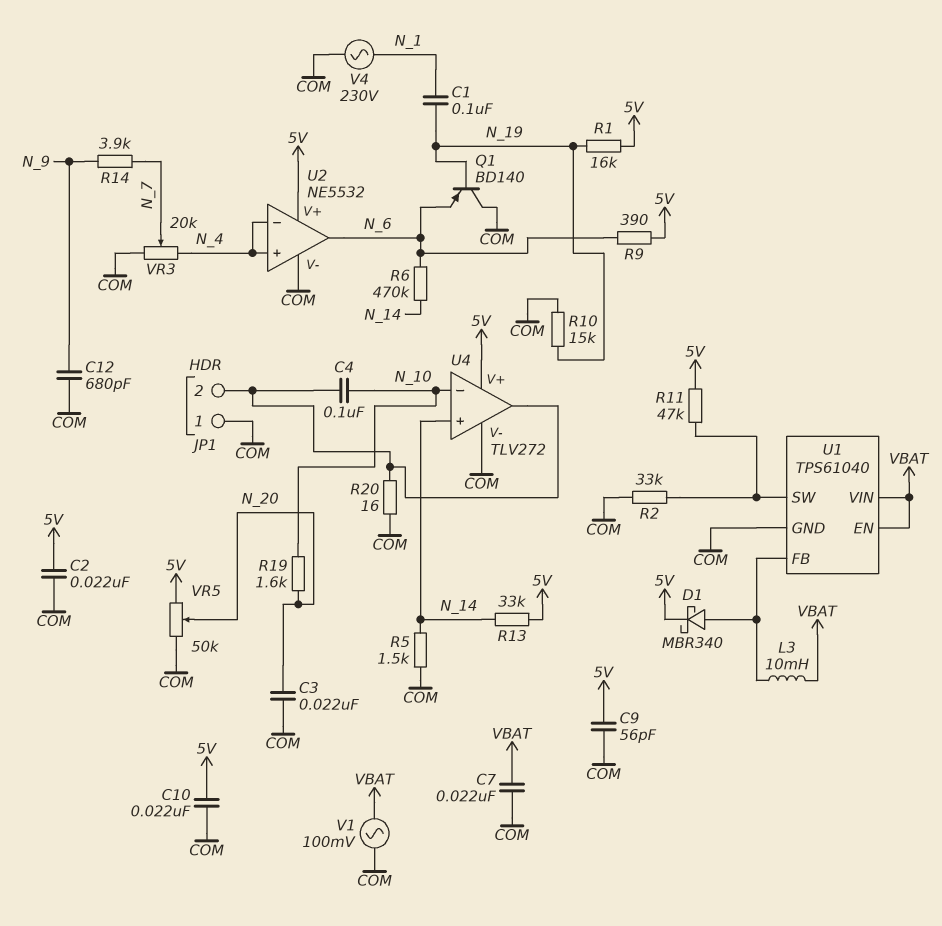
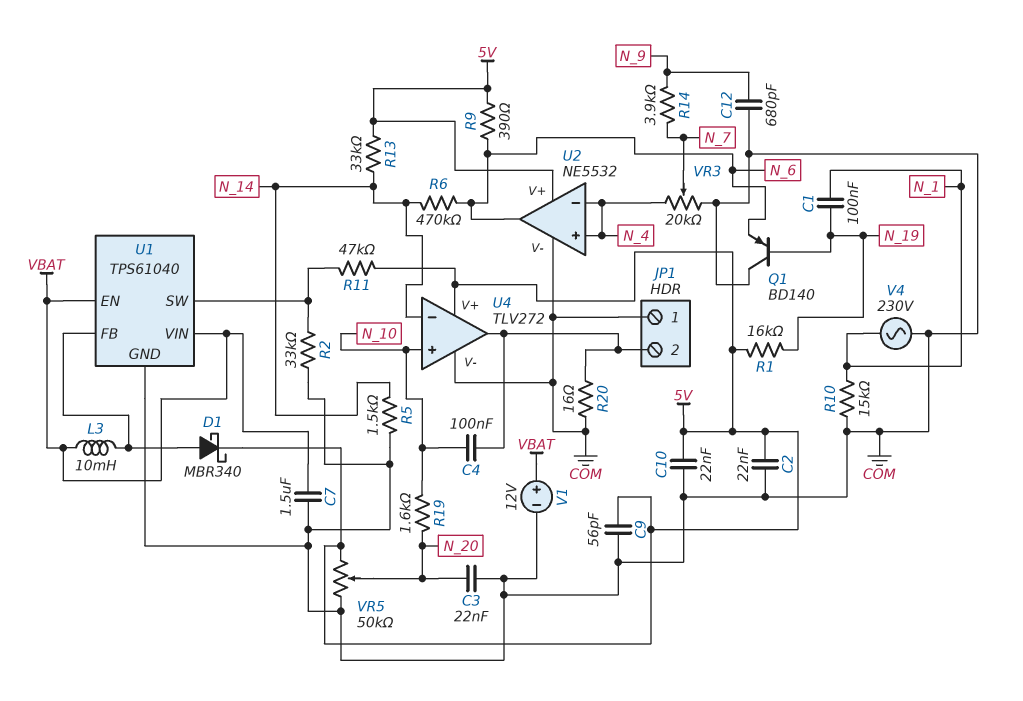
C7: 22nF (COM, VBAT) -> 1.5uF (COM, VBAT)
R10: 15k (COM, N_19) -> 15k (COM, N_1)
U4 pin in+: N_14 -> N_10
U4 pin in-: N_10 -> N_14
V1: AC 100mV (COM, VBAT) -> 12V (plus VBAT, minus COM)

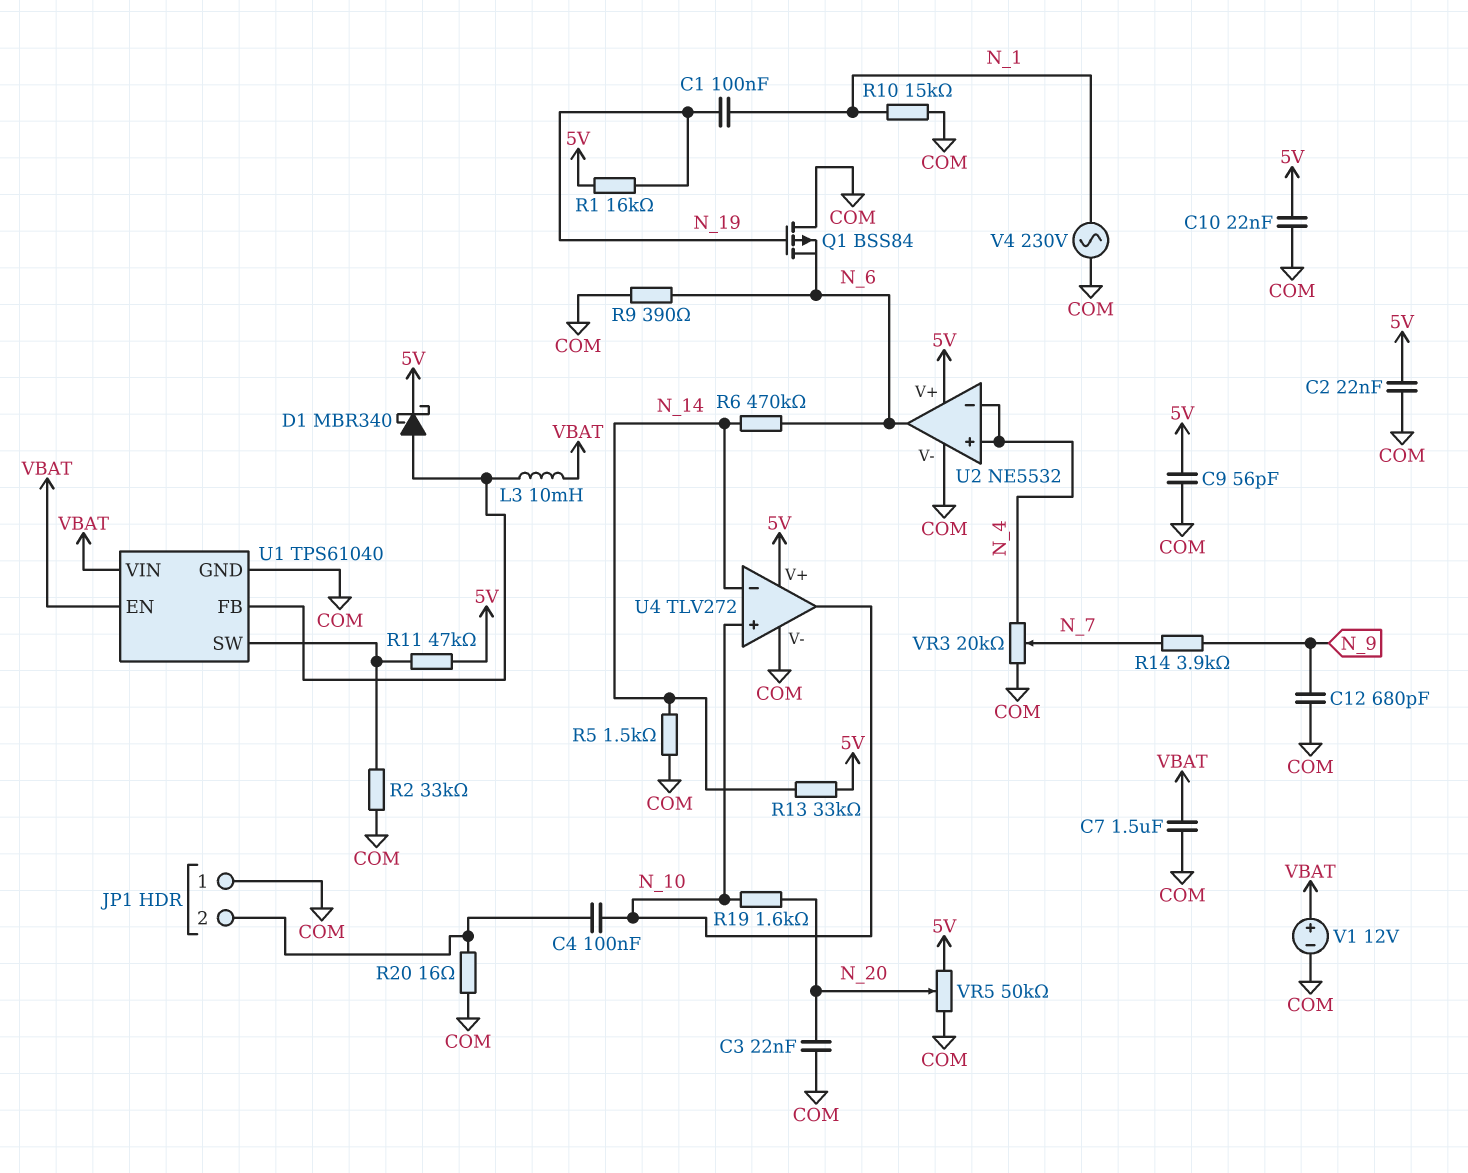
Q1: PNP BD140 (B N_19, C COM, E N_6) -> PMOS BSS84 (G N_19, D COM, S N_6)
R9: 390 (5V, N_6) -> 390 (COM, N_6)
U4 pin out: JP1/2 -> N_10

